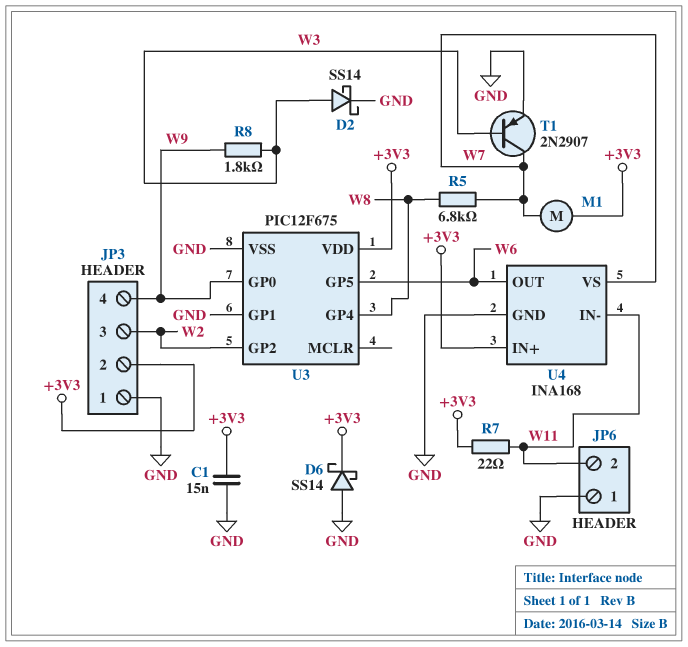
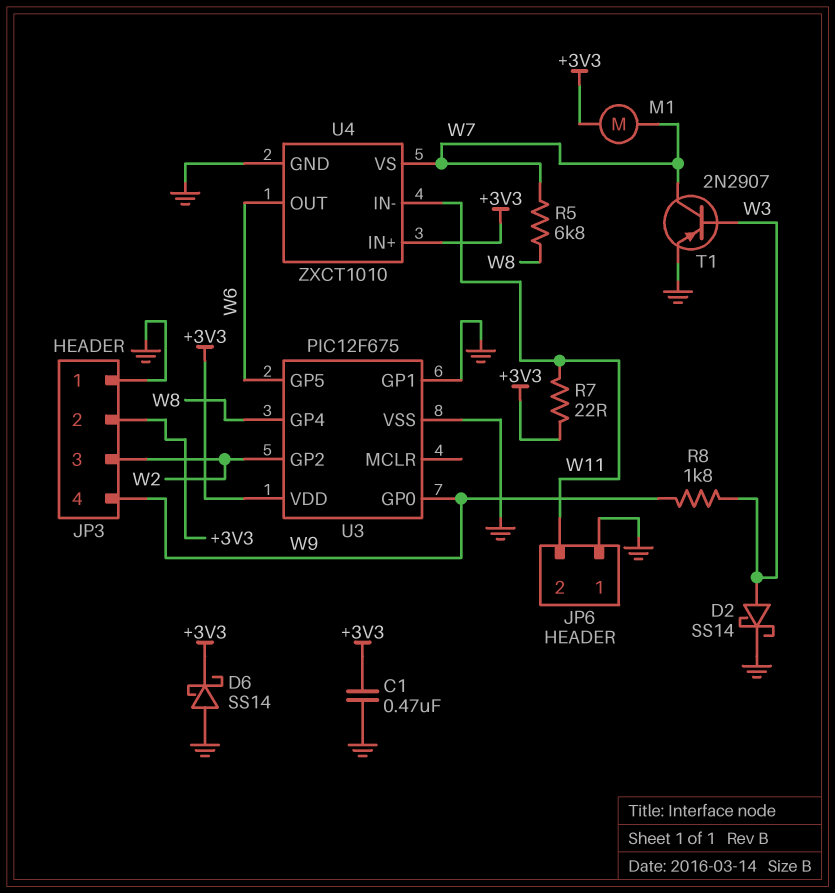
C1: 15nF (+3V3, GND) -> 470nF (+3V3, GND)
U4: INA168 -> ZXCT1010

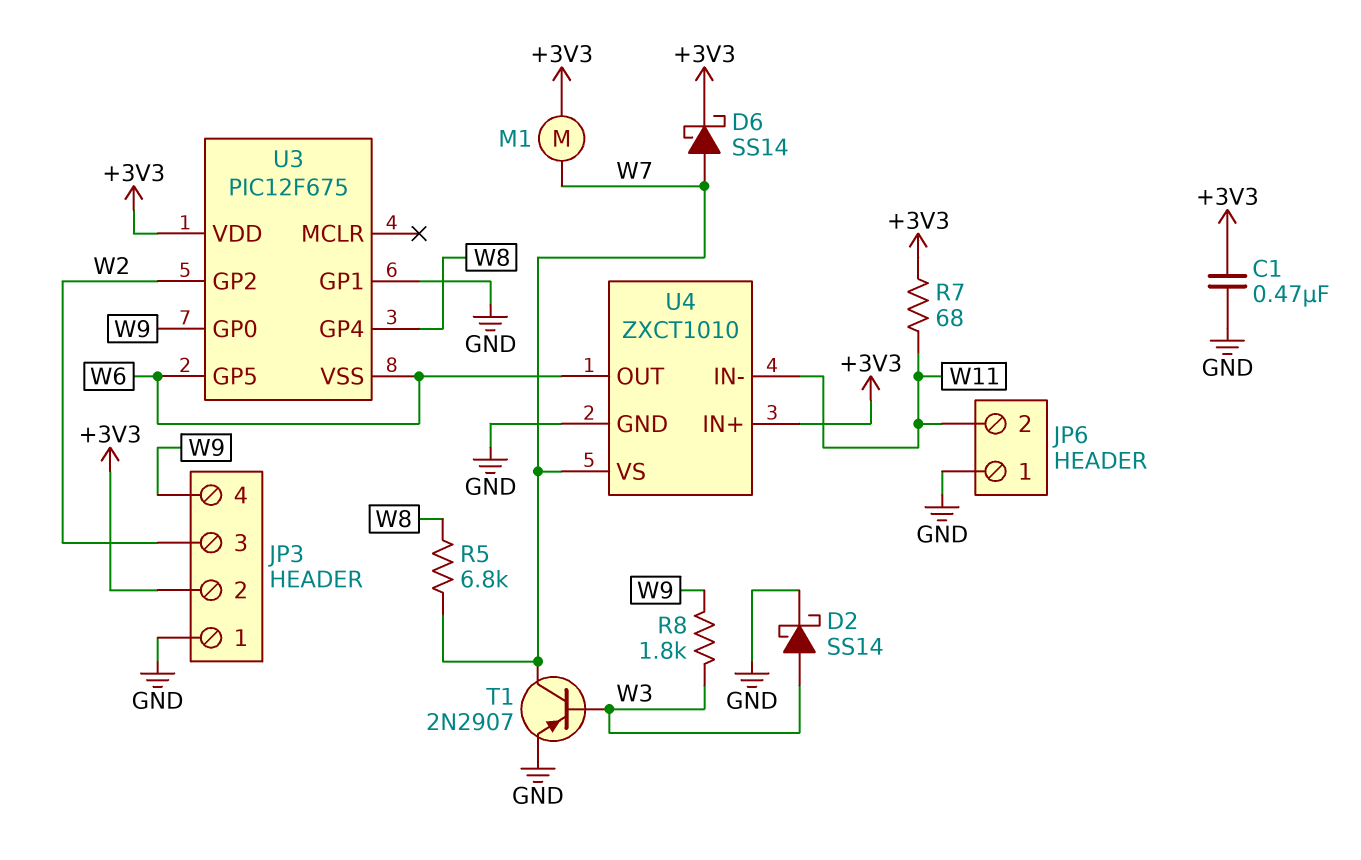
D6: schottky SS14 (A GND, K +3V3) -> schottky SS14 (A W7, K +3V3)
R7: 22 (+3V3, W11) -> 68 (+3V3, W11)
U3 pin VSS: GND -> W6

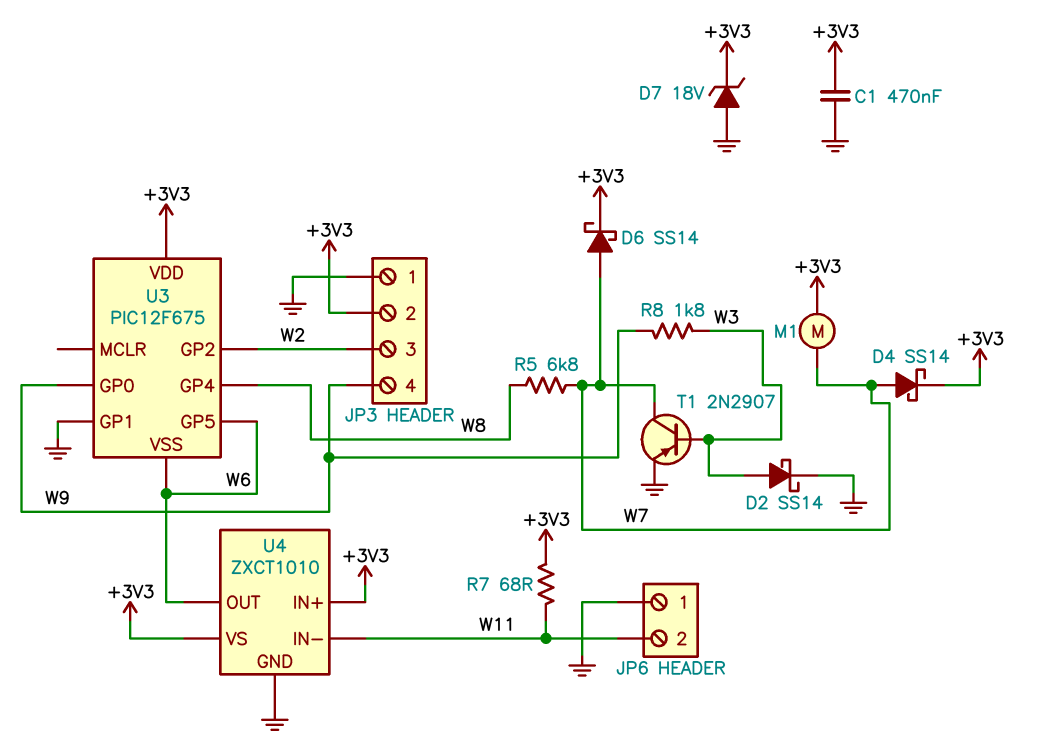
D4: none -> schottky SS14 (A W7, K +3V3)
D7: none -> zener 18V (A GND, K +3V3)
U4 pin VS: W7 -> +3V3

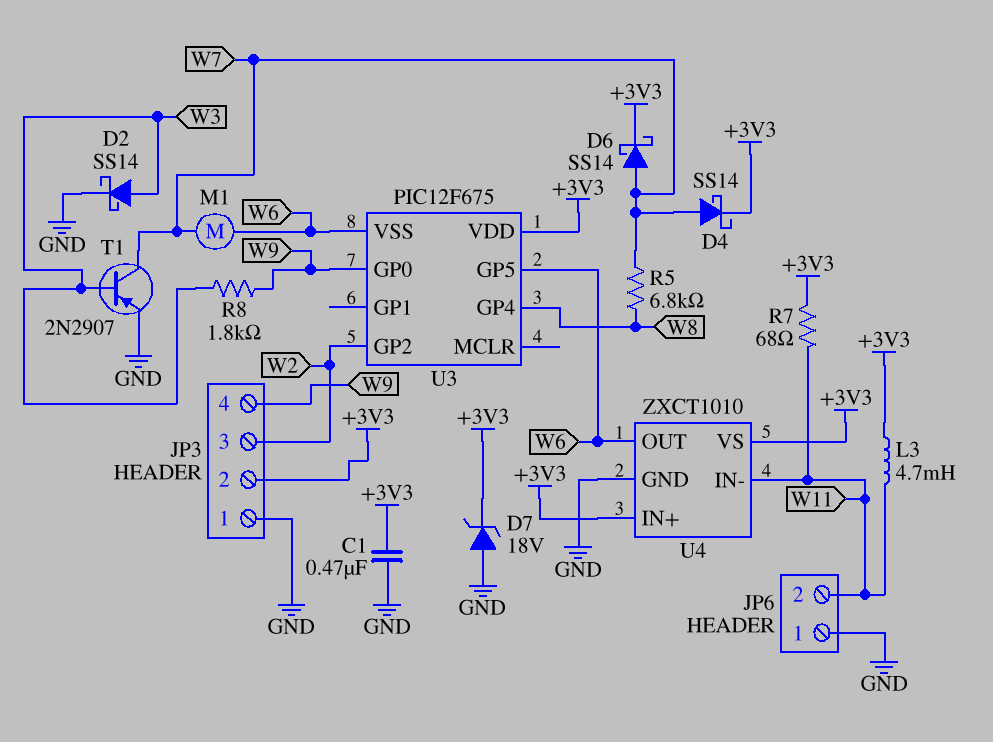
L3: none -> 4.7mH (+3V3, W11)
M1: motor (+3V3, W7) -> motor (W6, W7)
U3 pin GP1: GND -> none

